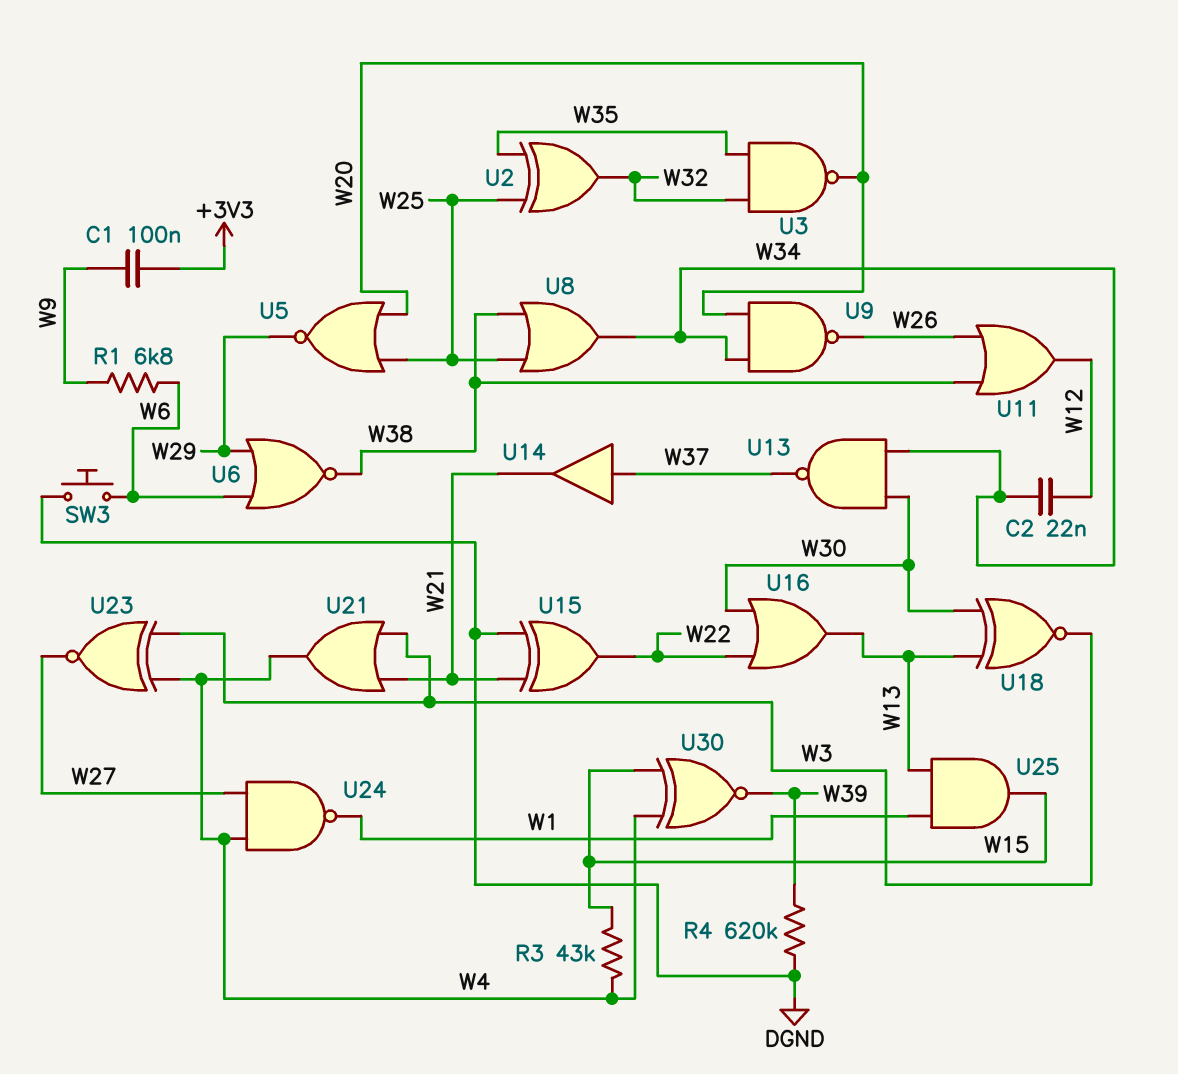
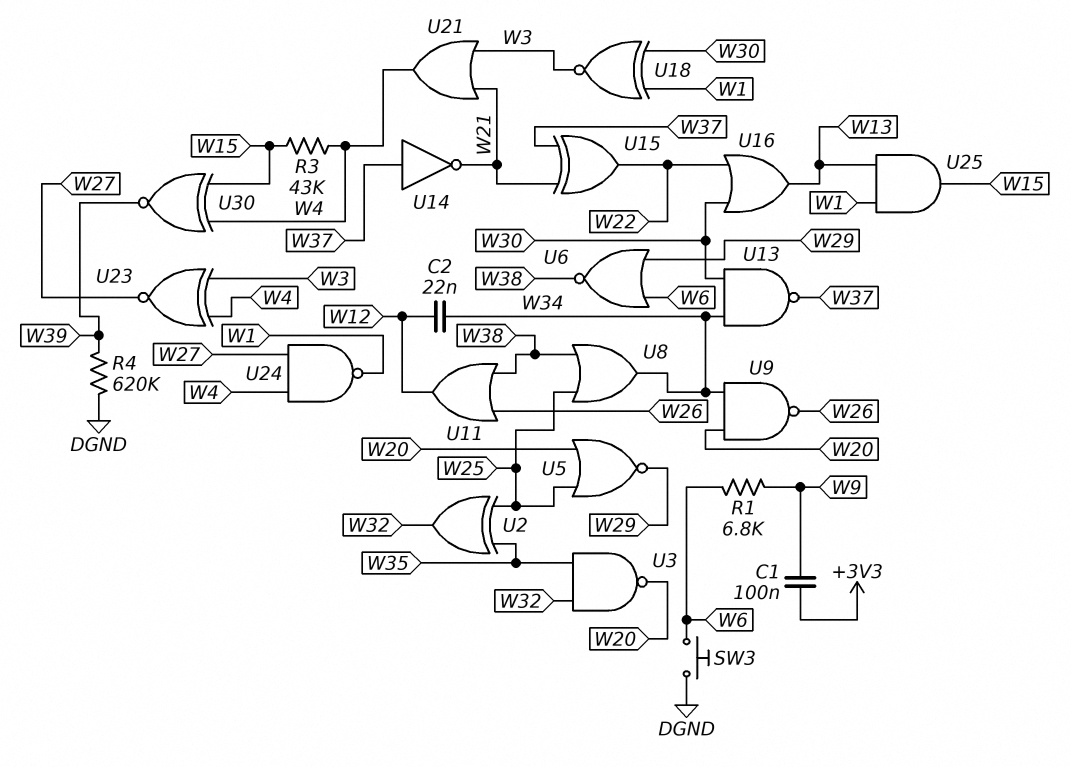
U14: buffer (in W37, out W21) -> NOT (in W37, out W21)
U15: XOR (in DGND, in W21, out W22) -> XOR (in W21, in W37, out W22)
U18: XNOR (in W13, in W30, out W3) -> XNOR (in W1, in W30, out W3)

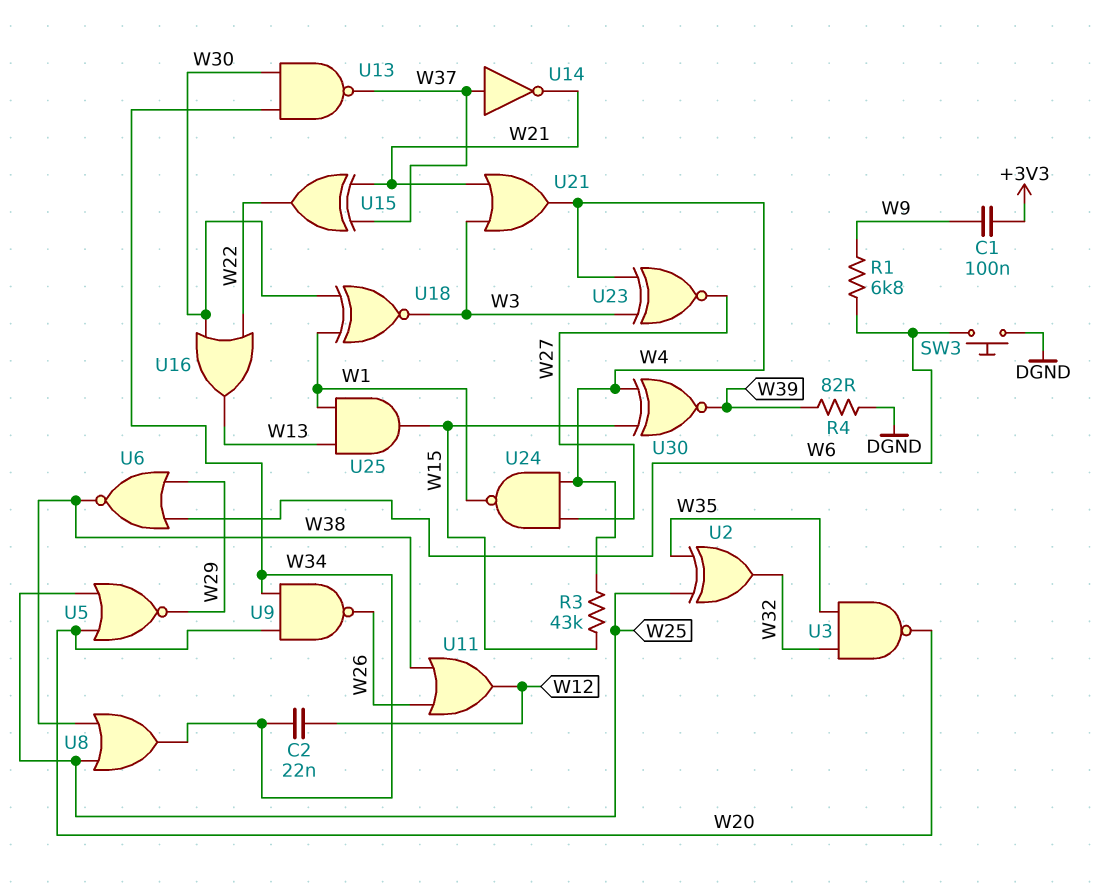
R4: 620k (DGND, W39) -> 82 (DGND, W39)

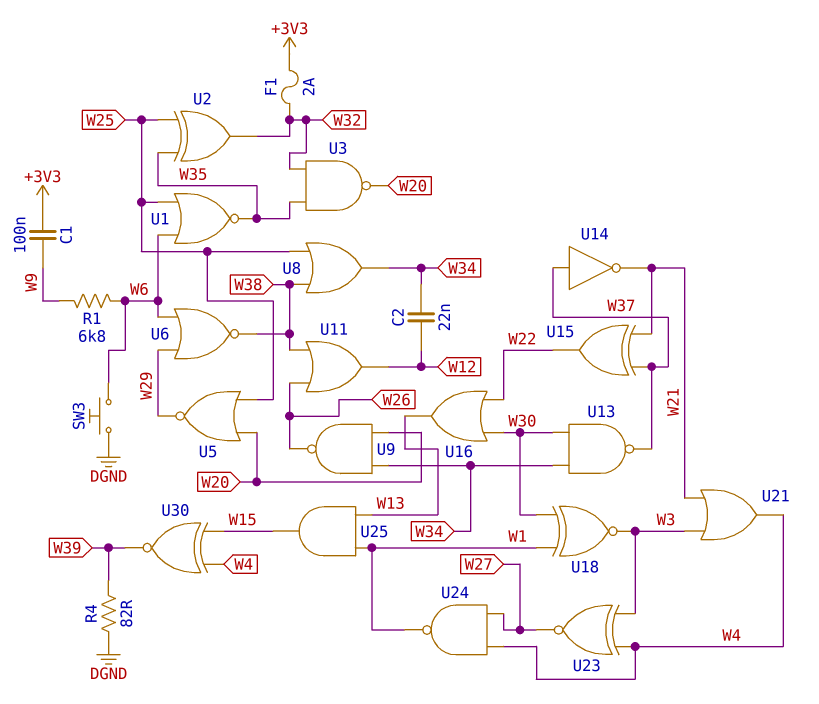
F1: none -> 2A (+3V3, W32)
R3: 43k (W4, W15) -> none
U1: none -> NOR (in W6, in W25, out W35)

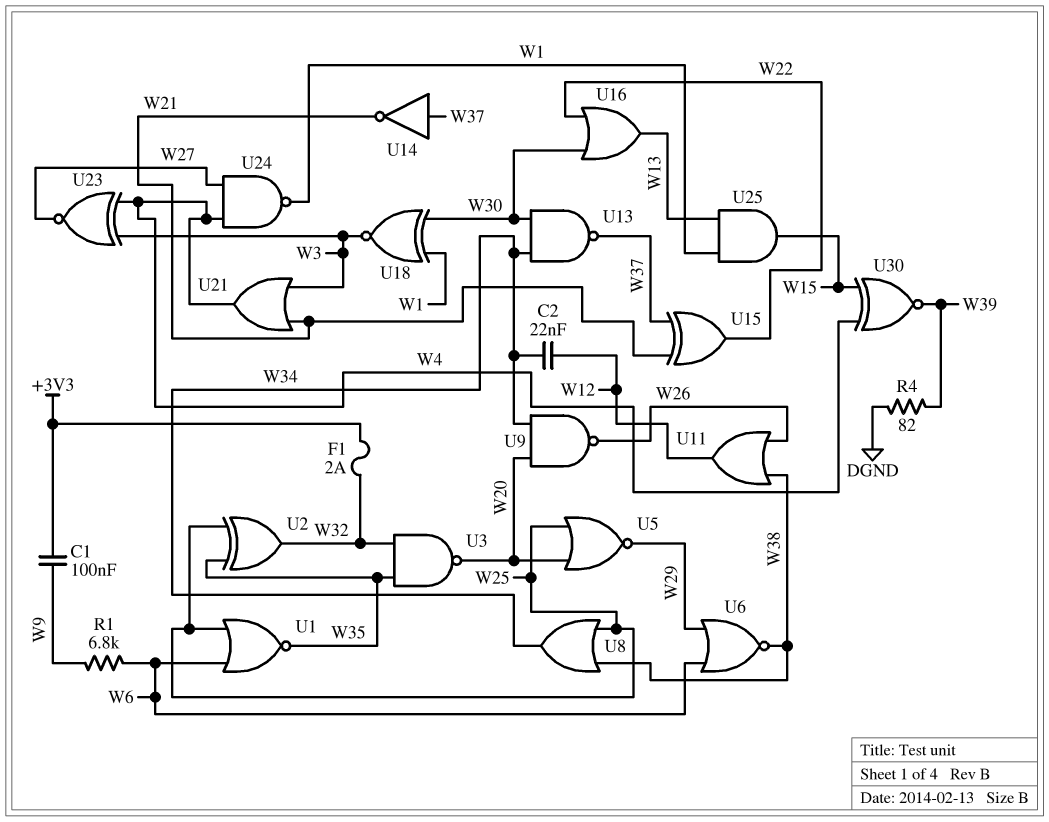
SW3: button (DGND, W6) -> none

